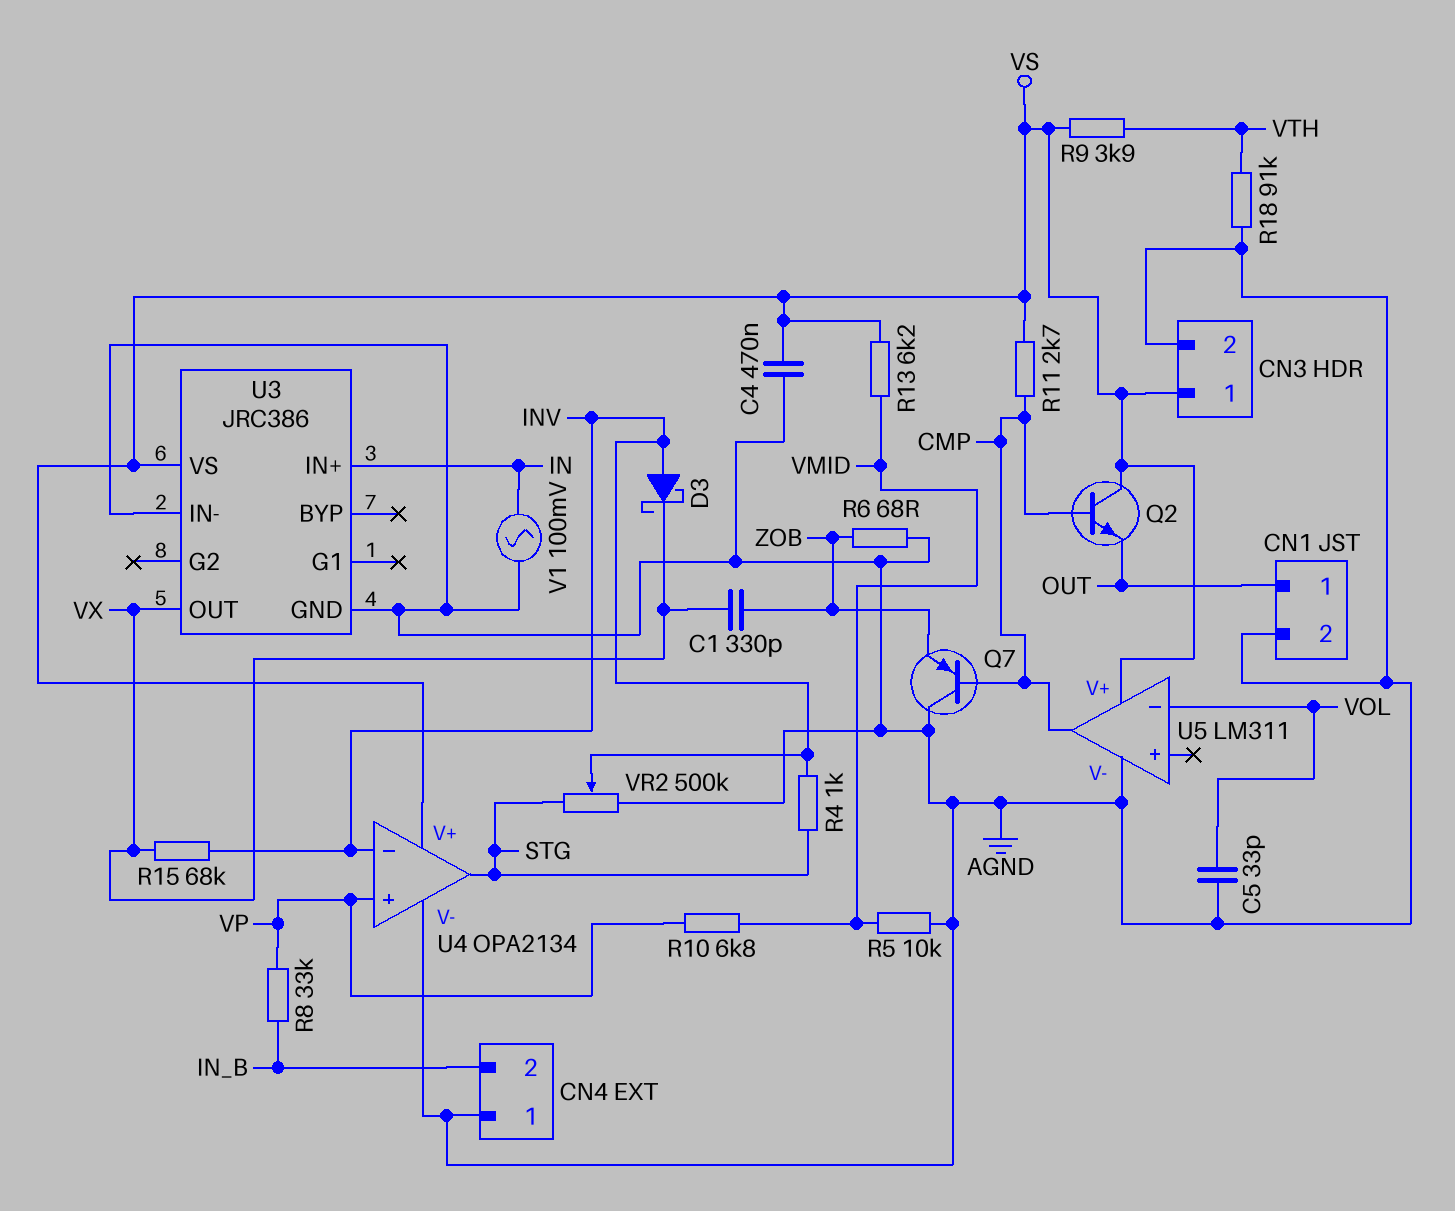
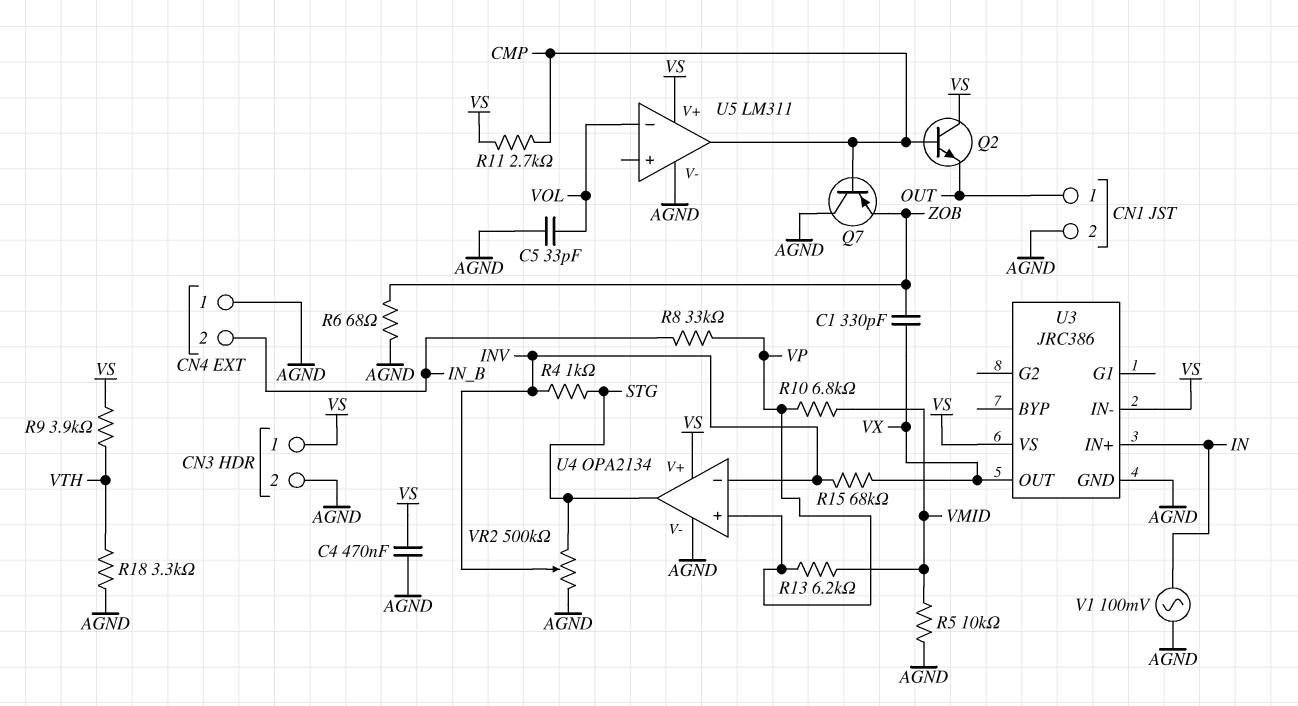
D3: schottky (A INV, K VX) -> none
R13: 6.2k (VMID, VS) -> 6.2k (VMID, VP)
R18: 91k (AGND, VTH) -> 3.3k (AGND, VTH)
U3 pin IN-: AGND -> VS

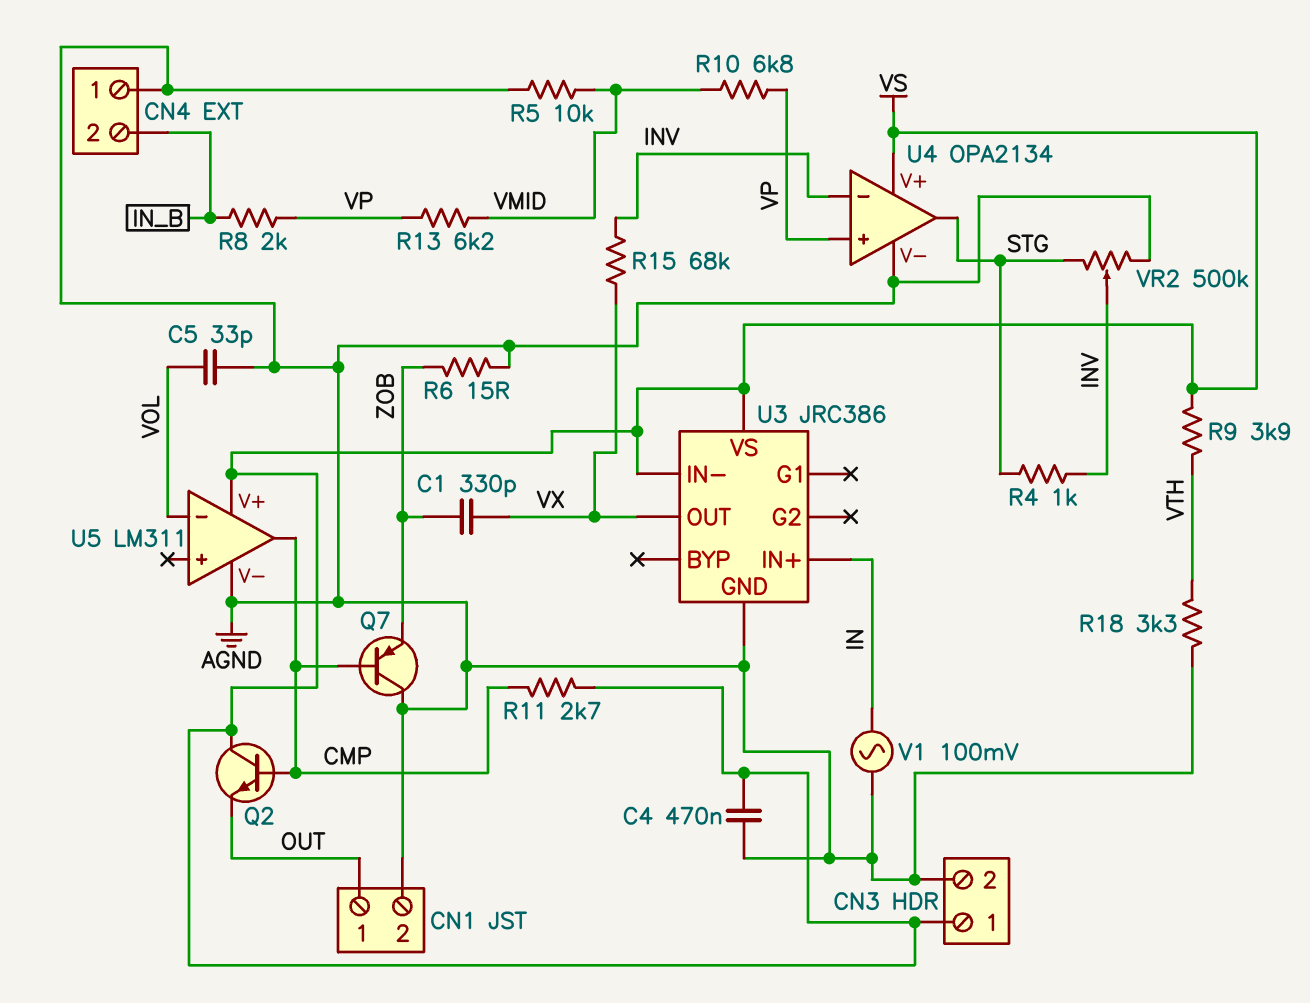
R6: 68 (AGND, ZOB) -> 15 (AGND, ZOB)
R8: 33k (IN_B, VP) -> 2k (IN_B, VP)

